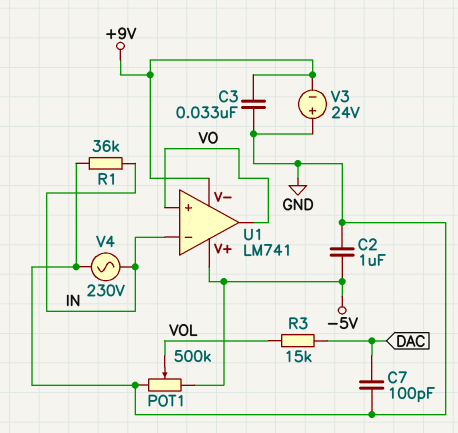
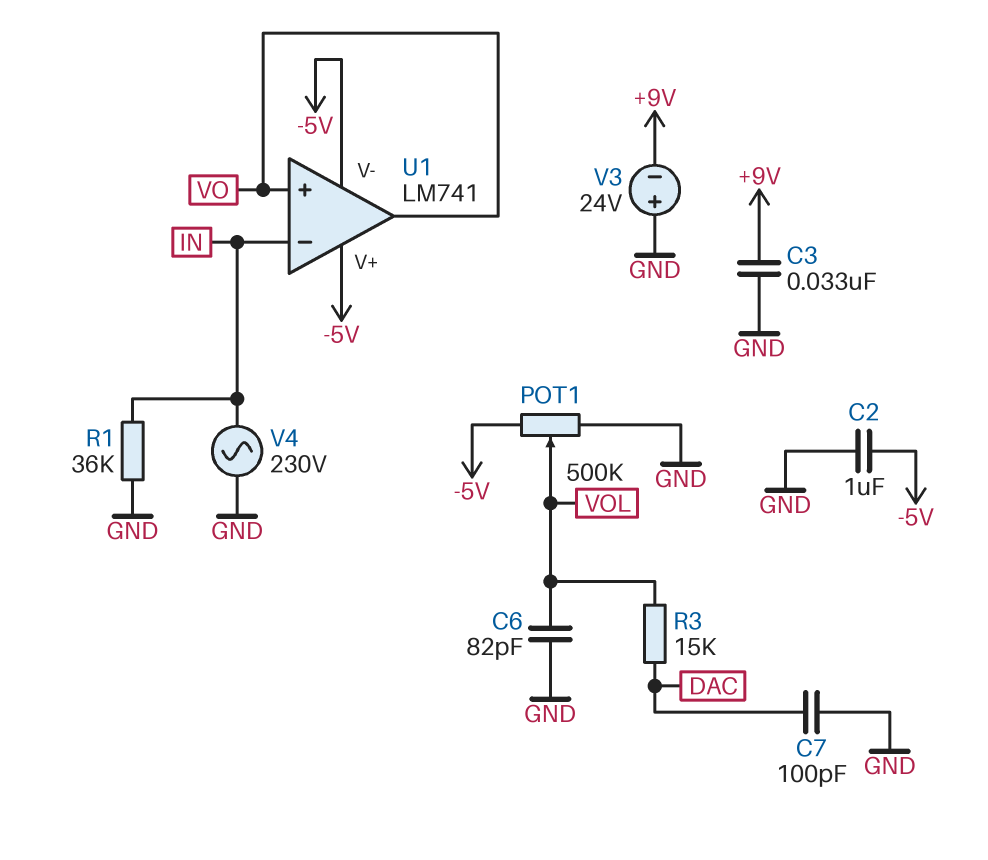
C6: none -> 82pF (GND, VOL)
U1 pin V-: +9V -> -5V

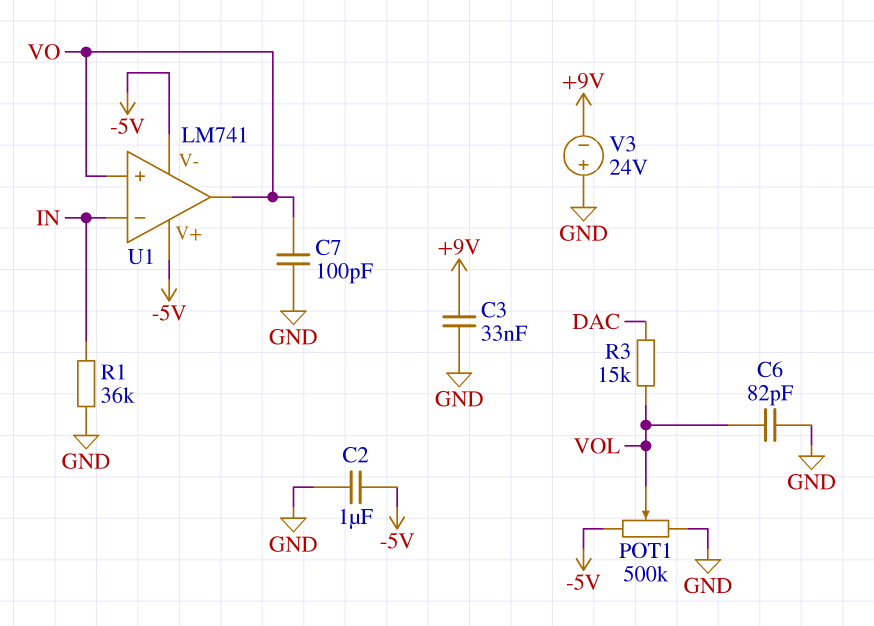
C7: 100pF (DAC, GND) -> 100pF (GND, VO)
V4: AC 230V (GND, IN) -> none

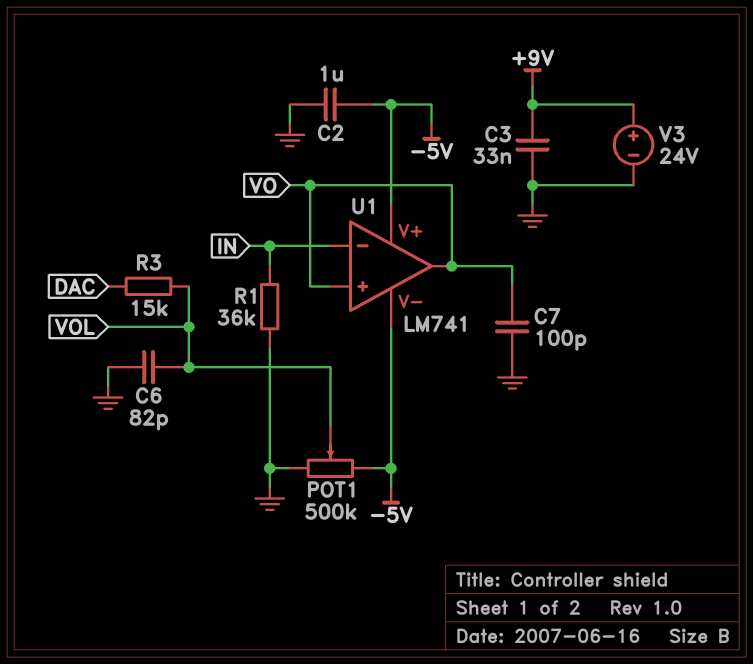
V3: 24V (plus GND, minus +9V) -> 24V (plus +9V, minus GND)

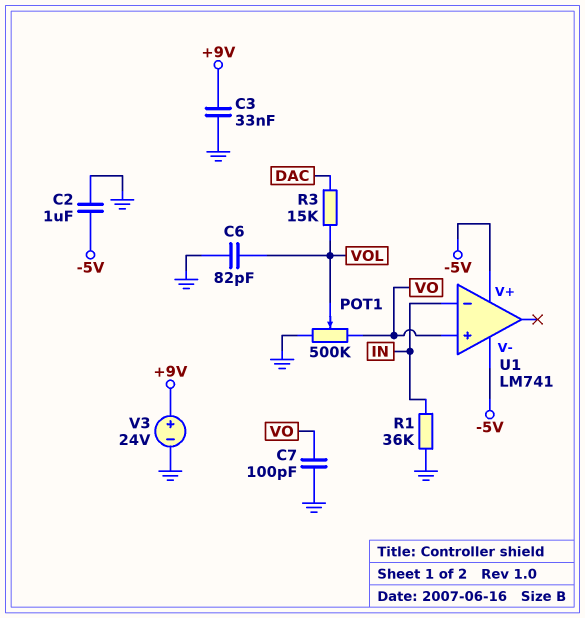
POT1: 500k (-5V, GND, wiper VOL) -> 500k (GND, VO, wiper VOL)
U1 pin out: VO -> none

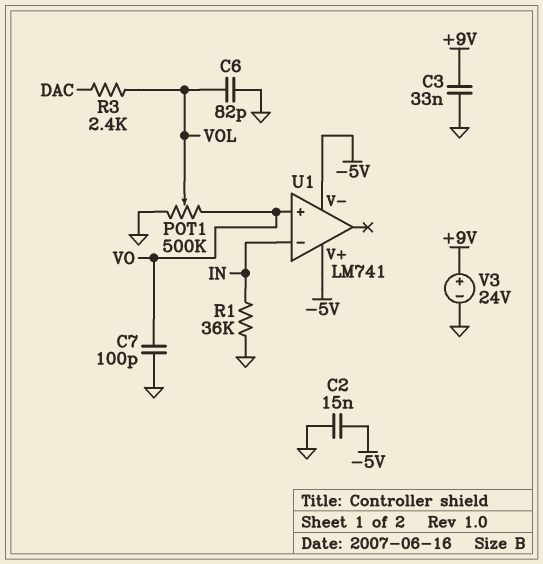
C2: 1uF (-5V, GND) -> 15nF (-5V, GND)
R3: 15k (DAC, VOL) -> 2.4k (DAC, VOL)

